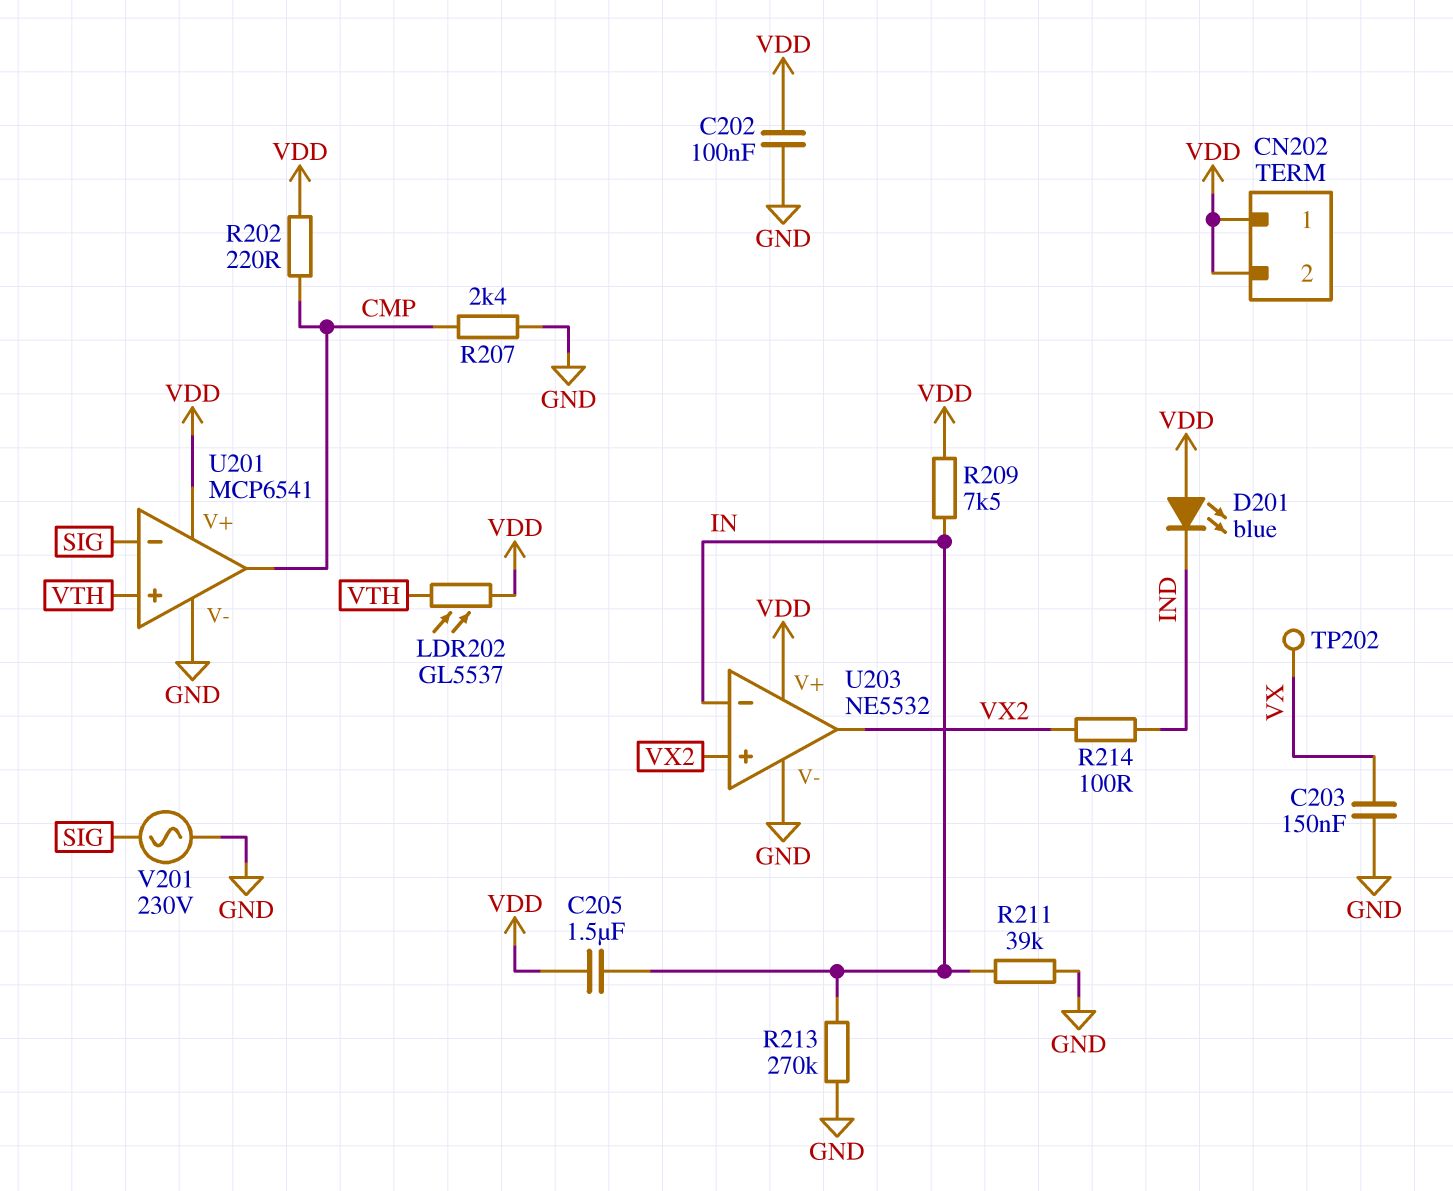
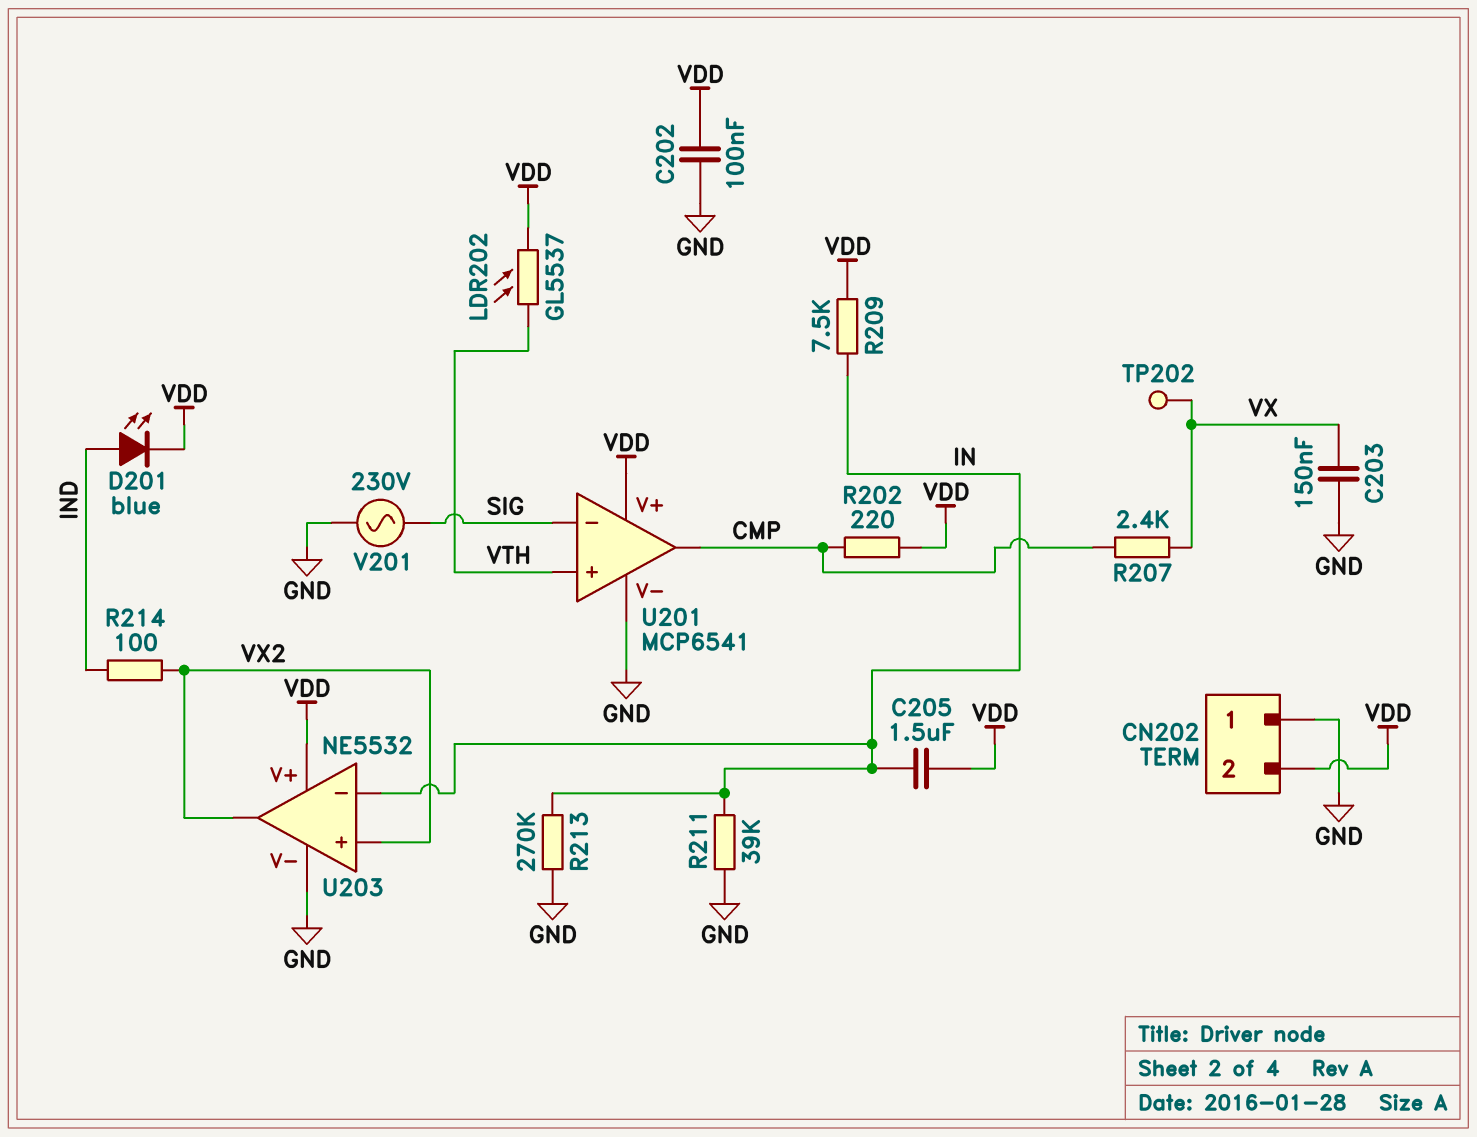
CN202 pin 1: VDD -> GND
D201: LED blue (A VDD, K IND) -> LED blue (A IND, K VDD)
R207: 2.4k (CMP, GND) -> 2.4k (CMP, VX)

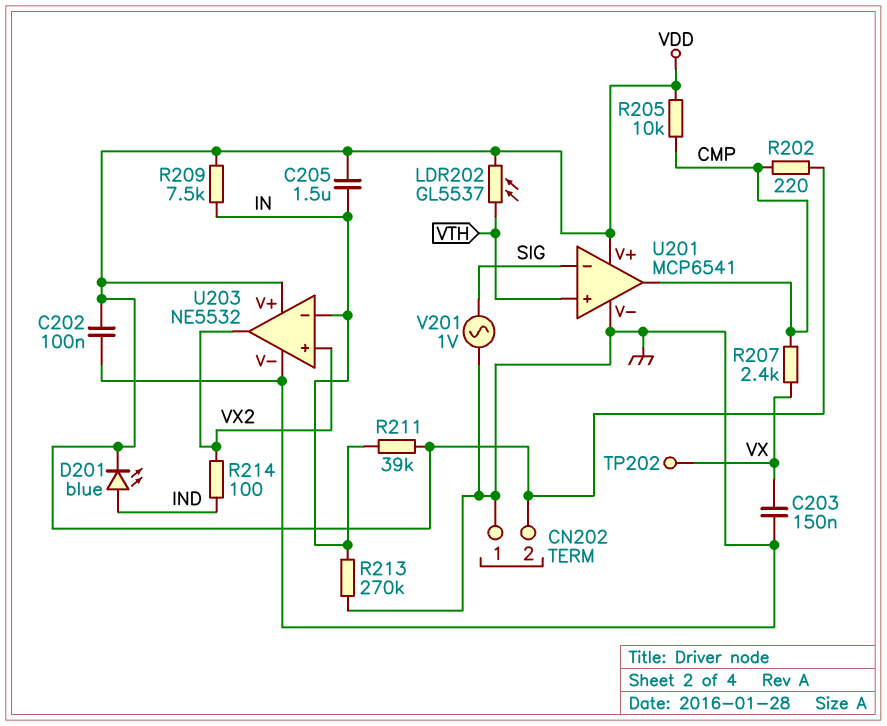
R205: none -> 10k (CMP, VDD)
R211: 39k (GND, IN) -> 39k (IN, VDD)
V201: AC 230V (GND, SIG) -> AC 1V (GND, SIG)

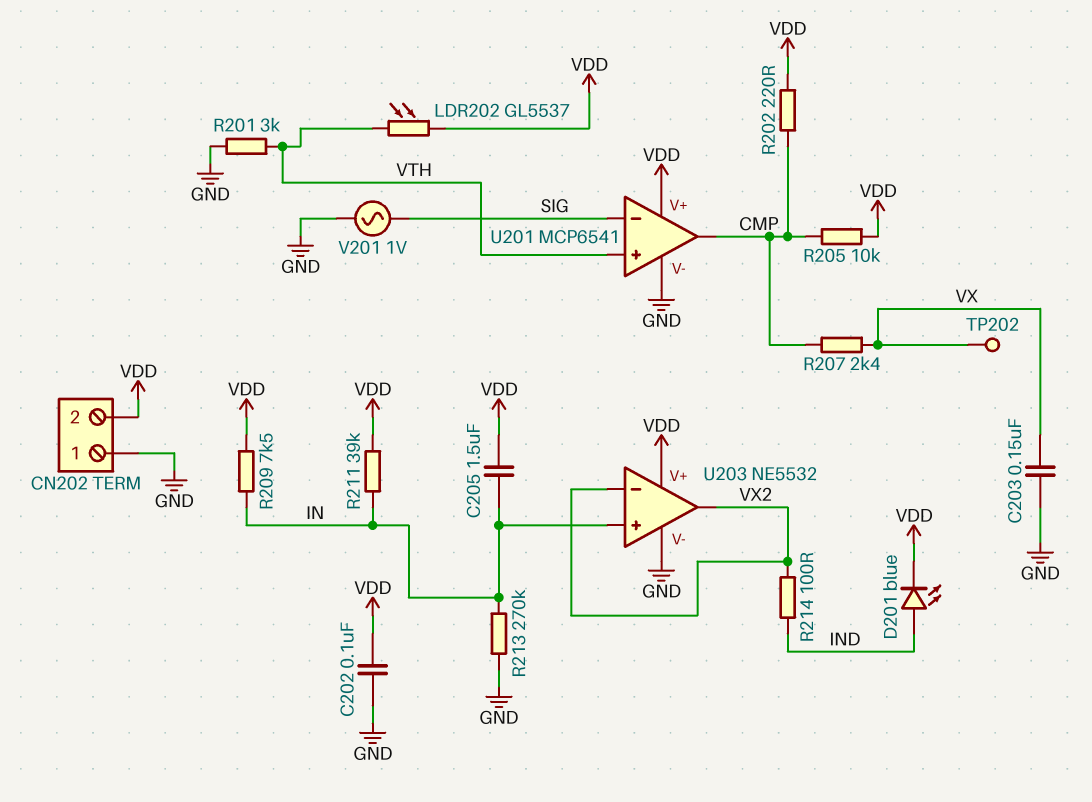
R201: none -> 3k (GND, VTH)
U203 pin in+: VX2 -> IN
U203 pin in-: IN -> VX2

